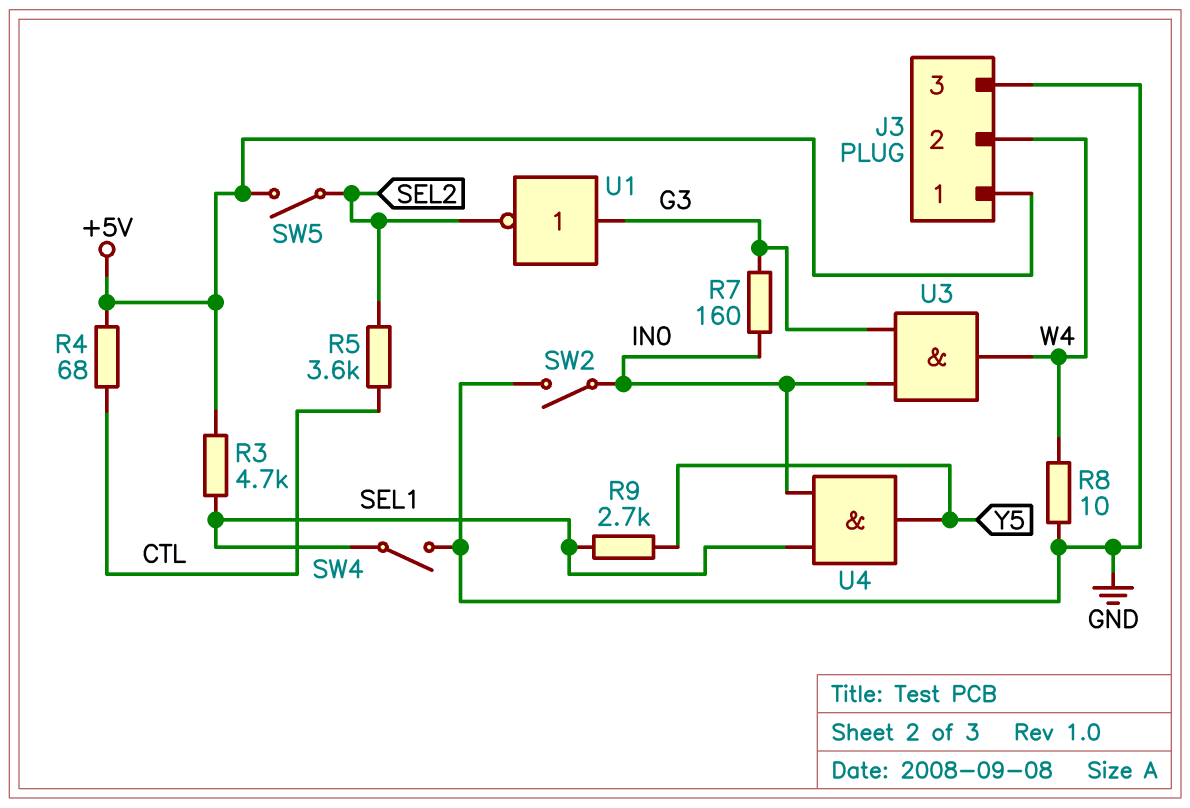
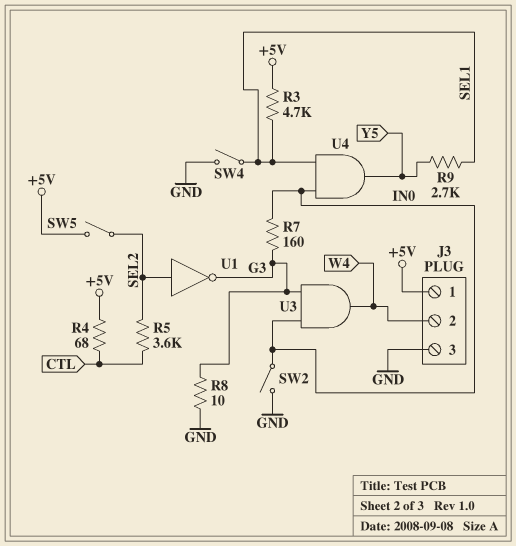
R8: 10 (GND, W4) -> 10 (G3, GND)
U1: NOT (in G3, out SEL2) -> NOT (in SEL2, out G3)

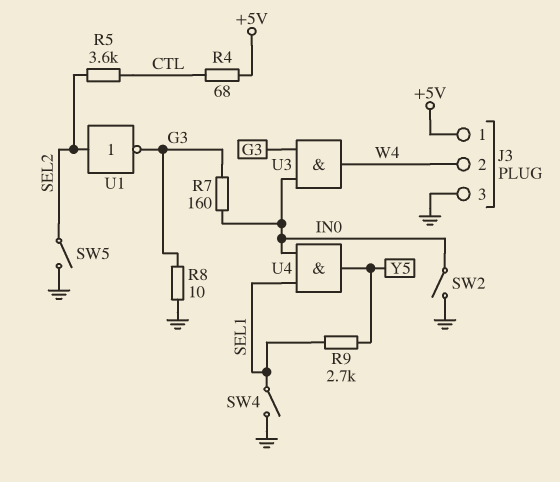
R3: 4.7k (+5V, SEL1) -> none
SW5: switch (+5V, SEL2) -> switch (GND, SEL2)

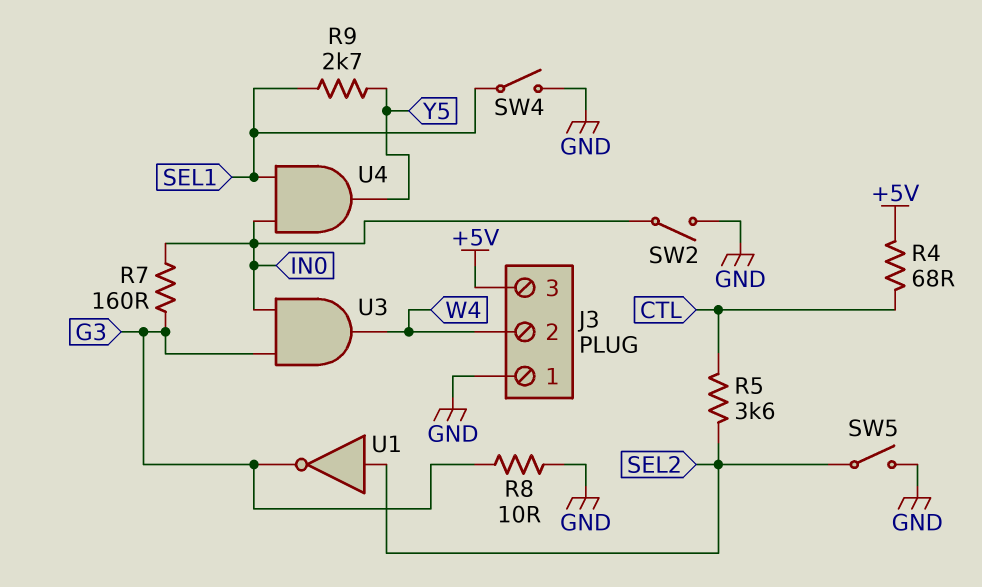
J3 pin 1: +5V -> GND
J3 pin 3: GND -> +5V

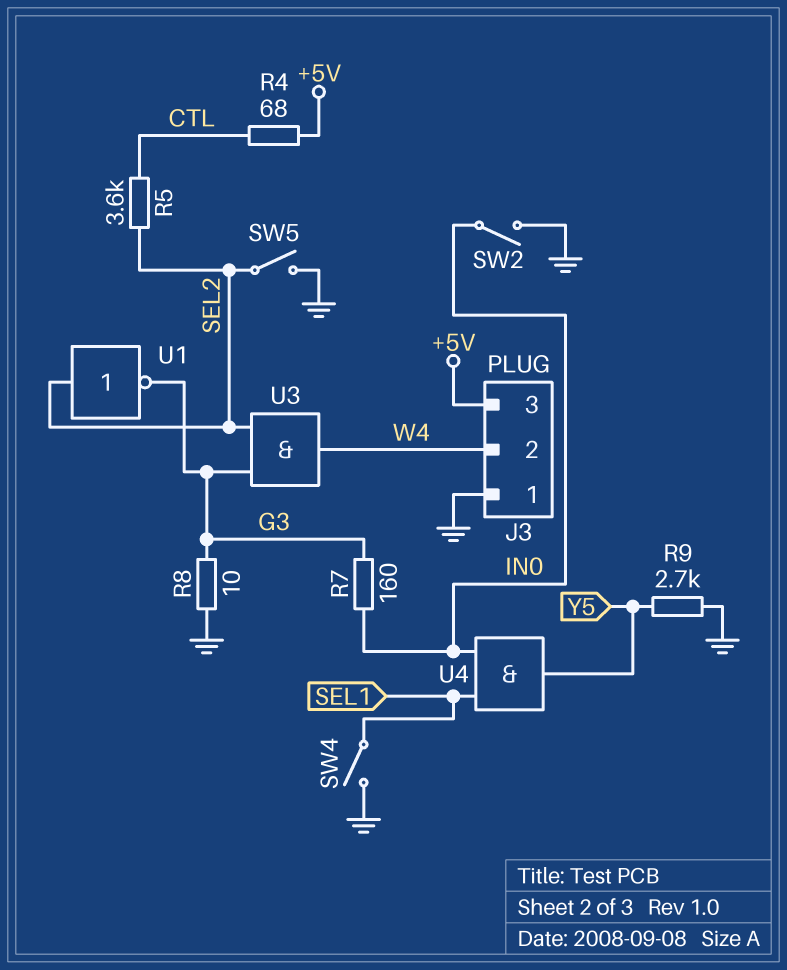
R9: 2.7k (SEL1, Y5) -> 2.7k (GND, Y5)
U3: AND (in G3, in IN0, out W4) -> AND (in G3, in SEL2, out W4)

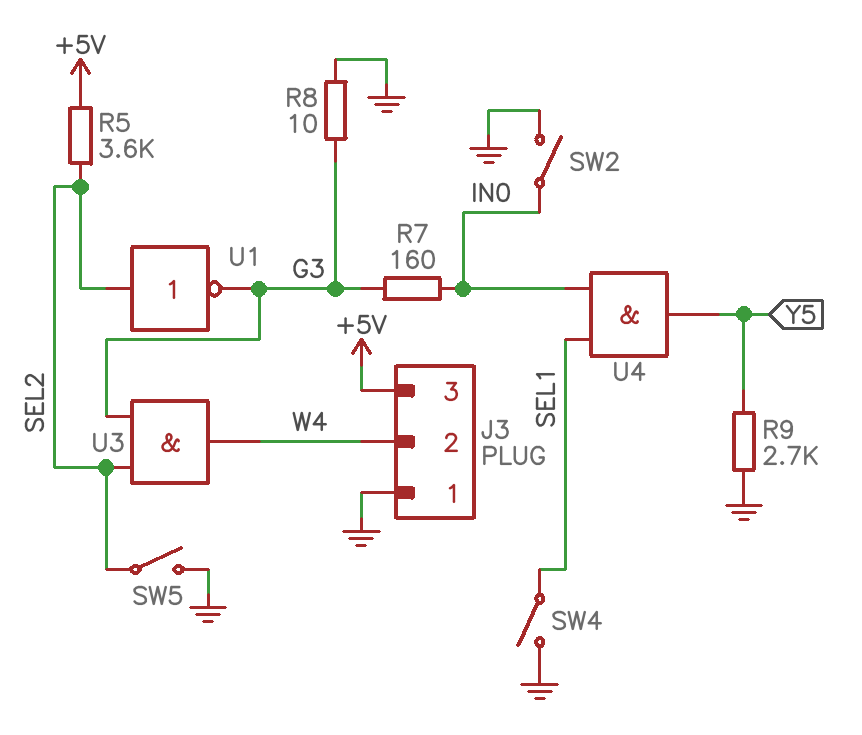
R4: 68 (+5V, CTL) -> none
R5: 3.6k (CTL, SEL2) -> 3.6k (+5V, SEL2)

